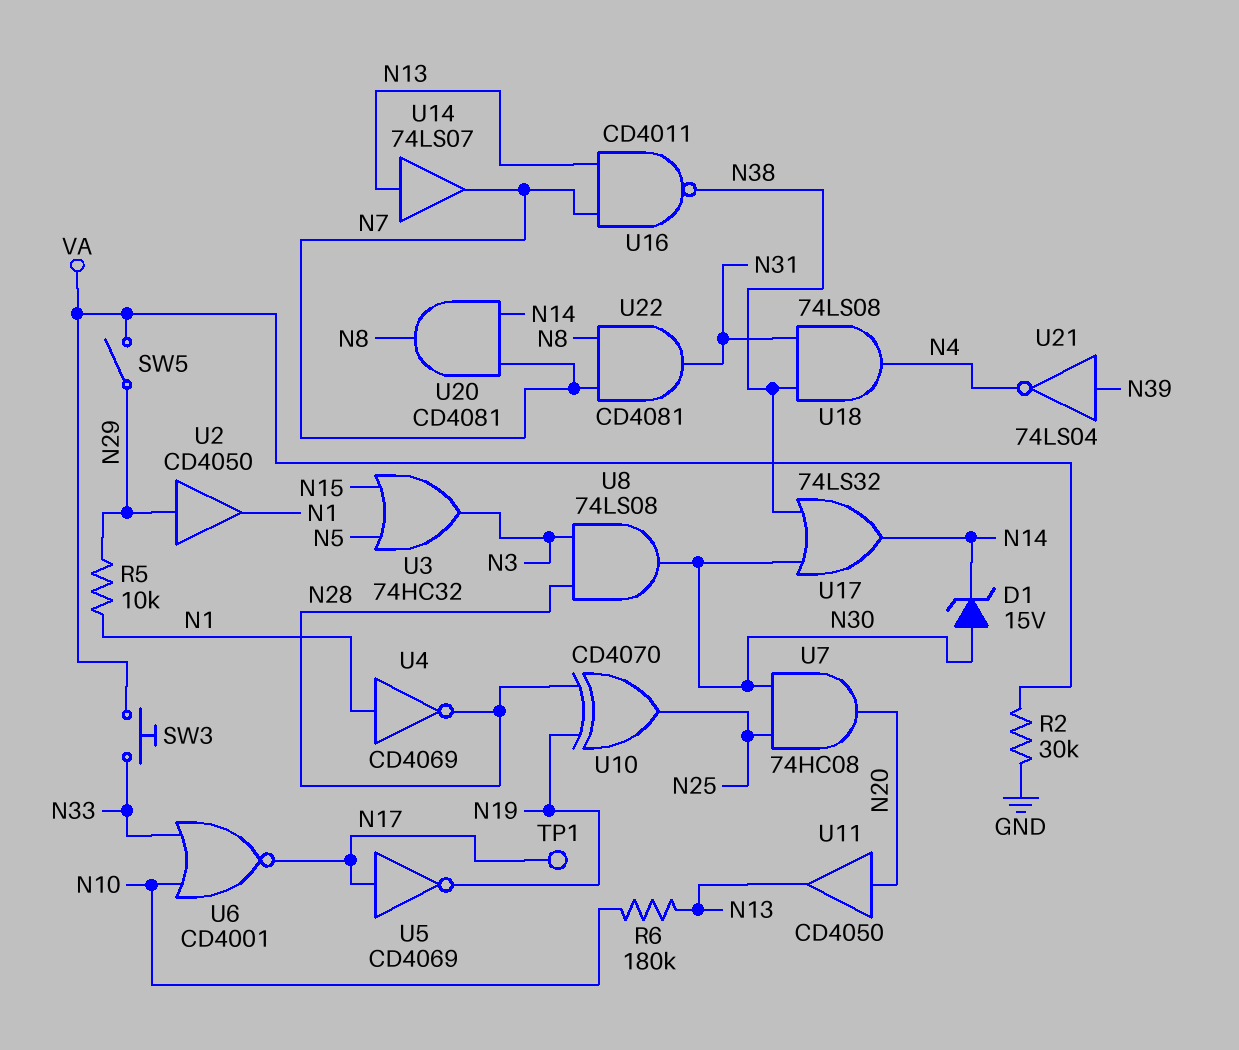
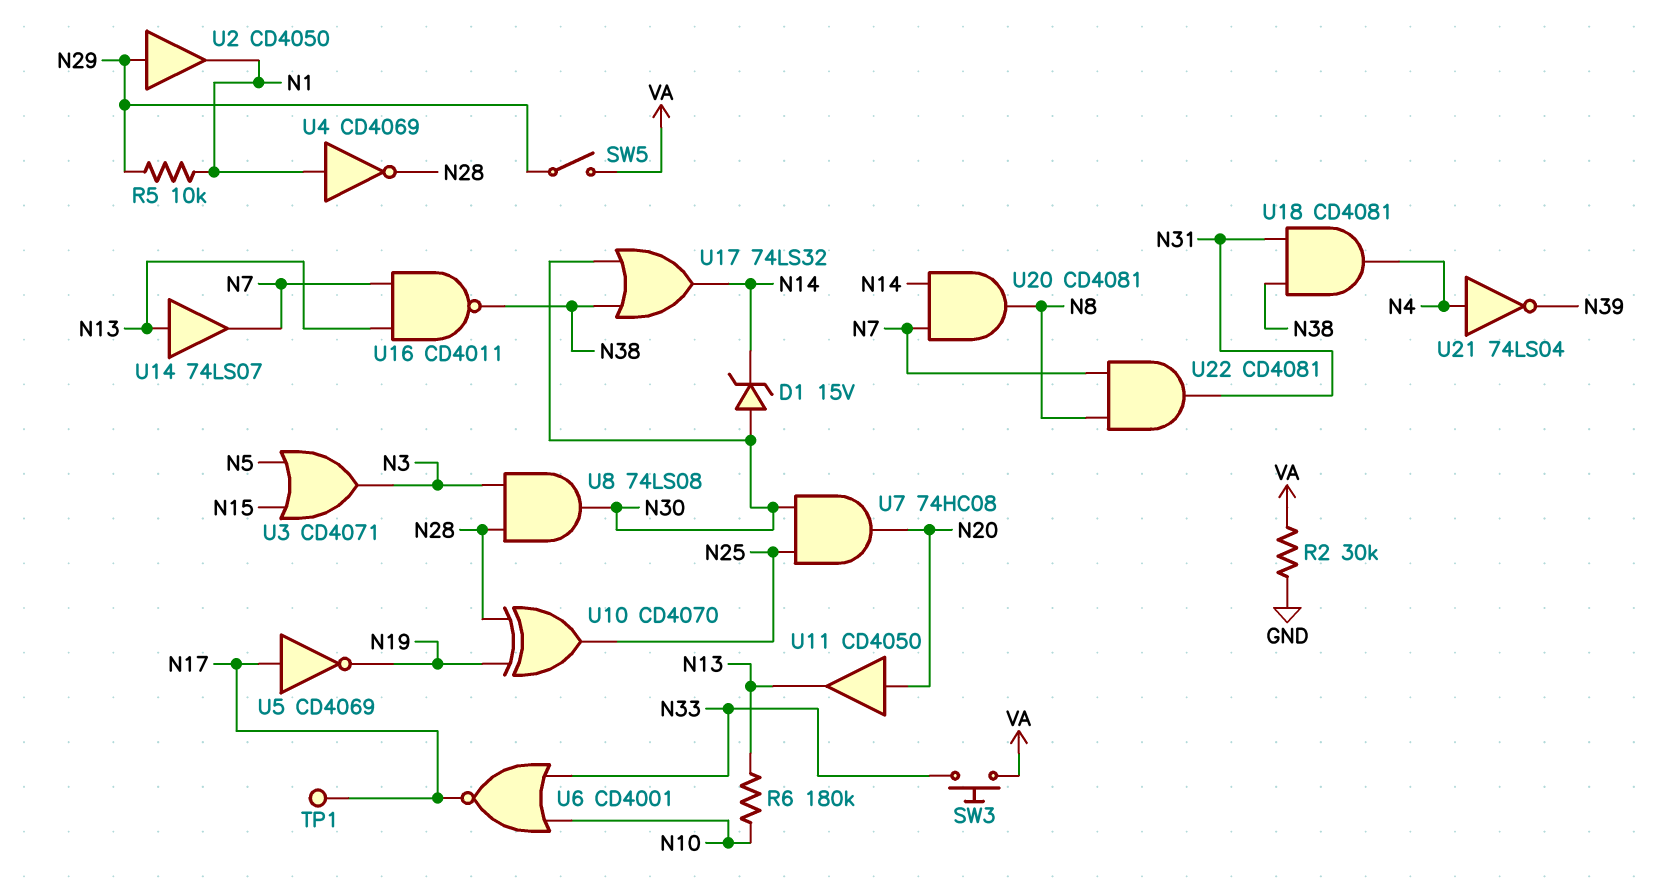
U3: OR 74HC32 (in N5, in N15, out N3) -> OR CD4071 (in N5, in N15, out N3)
U18: AND 74LS08 (in N31, in N38, out N4) -> AND CD4081 (in N31, in N38, out N4)
U21: NOT 74LS04 (in N39, out N4) -> NOT 74LS04 (in N4, out N39)

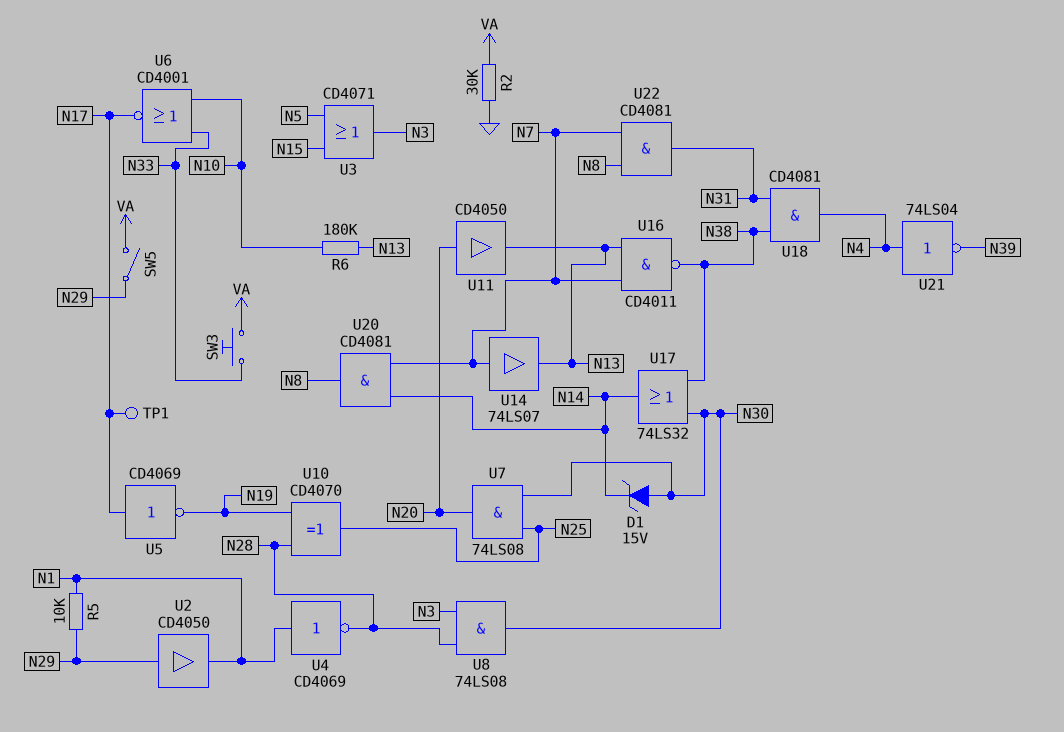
U7: AND 74HC08 (in N25, in N30, out N20) -> AND 74LS08 (in N25, in N30, out N20)
U14: buffer 74LS07 (in N13, out N7) -> buffer 74LS07 (in N7, out N13)

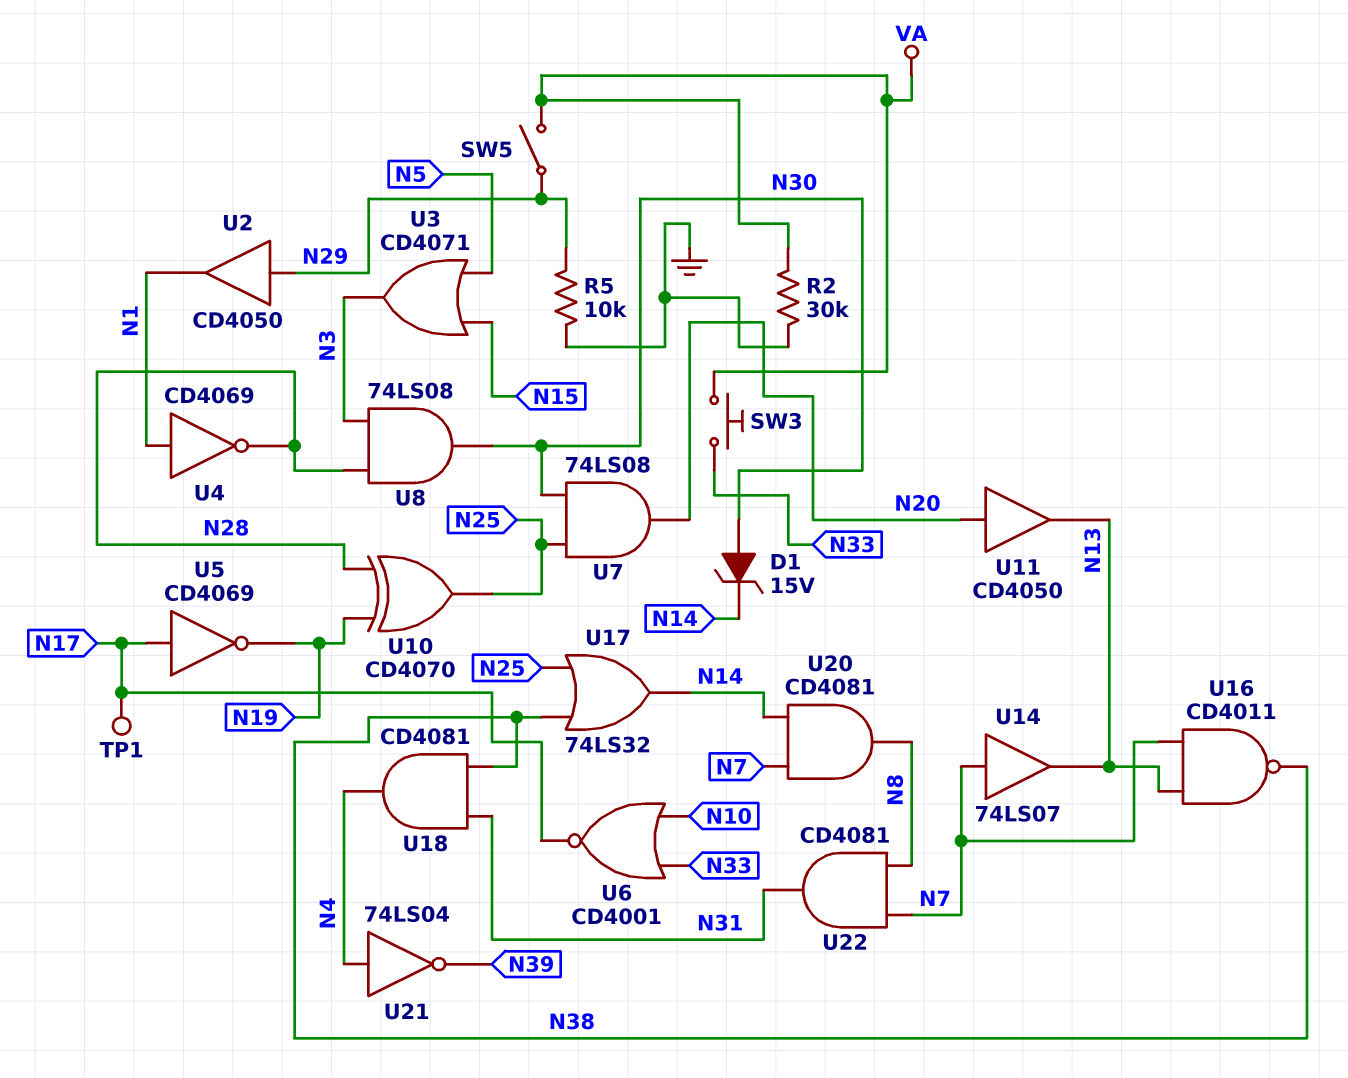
R5: 10k (N1, N29) -> 10k (GND, N29)
R6: 180k (N10, N13) -> none
U17: OR 74LS32 (in N30, in N38, out N14) -> OR 74LS32 (in N25, in N38, out N14)

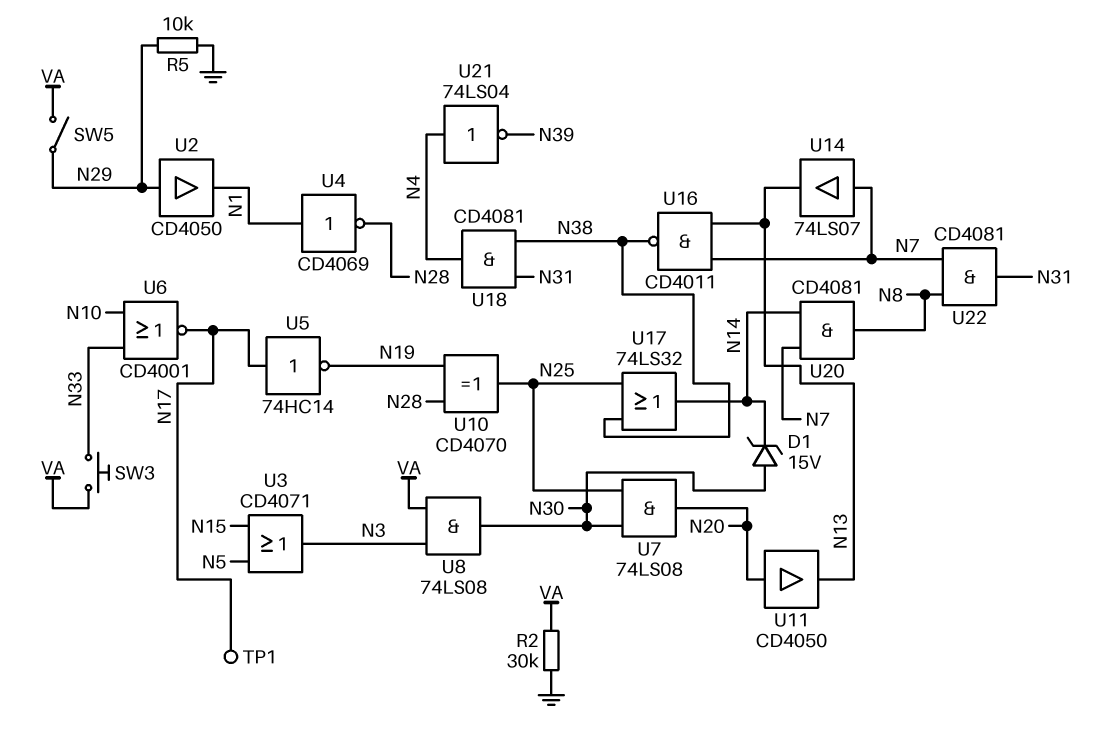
U5: NOT CD4069 (in N17, out N19) -> NOT 74HC14 (in N17, out N19)
U8: AND 74LS08 (in N3, in N28, out N30) -> AND 74LS08 (in N3, in VA, out N30)

